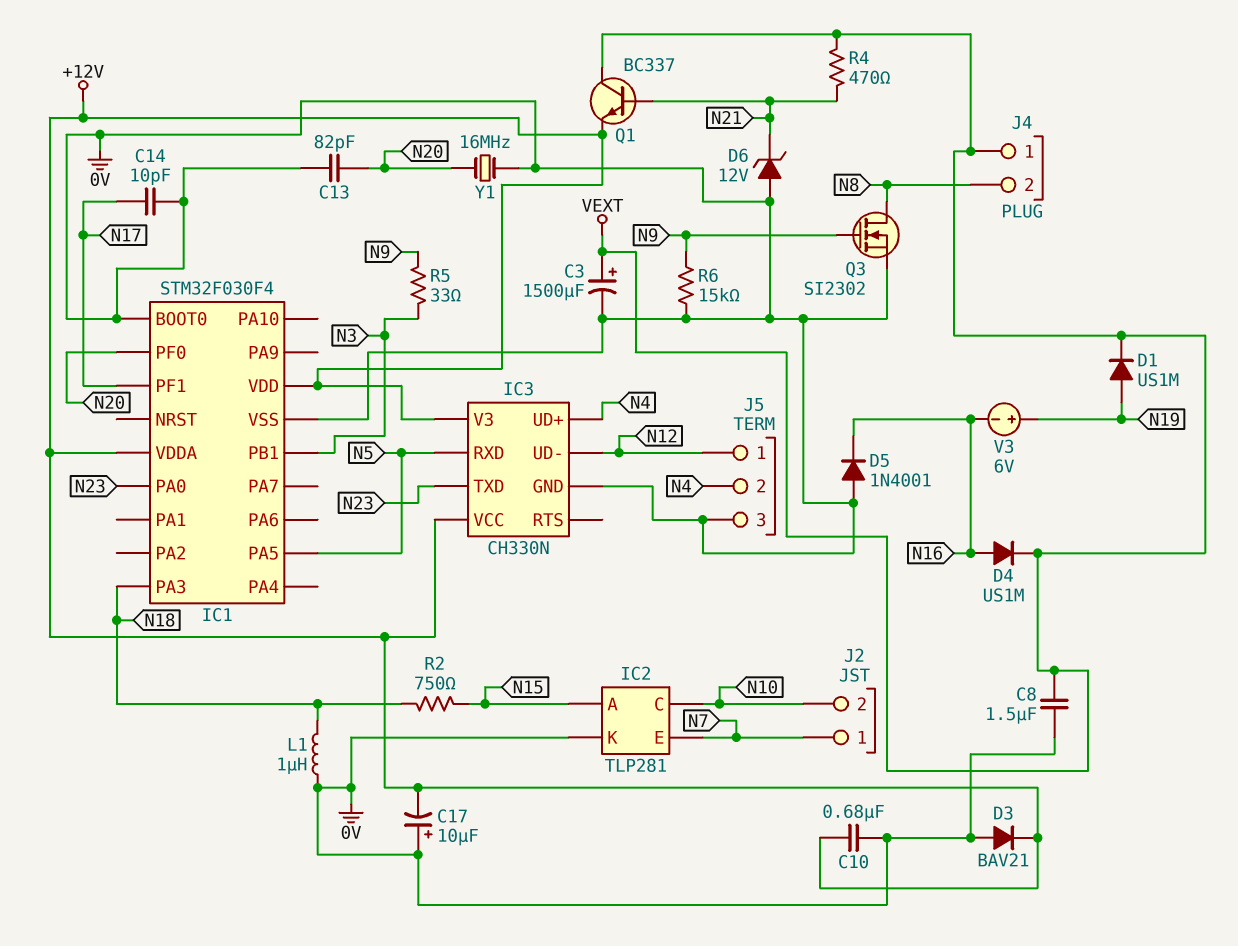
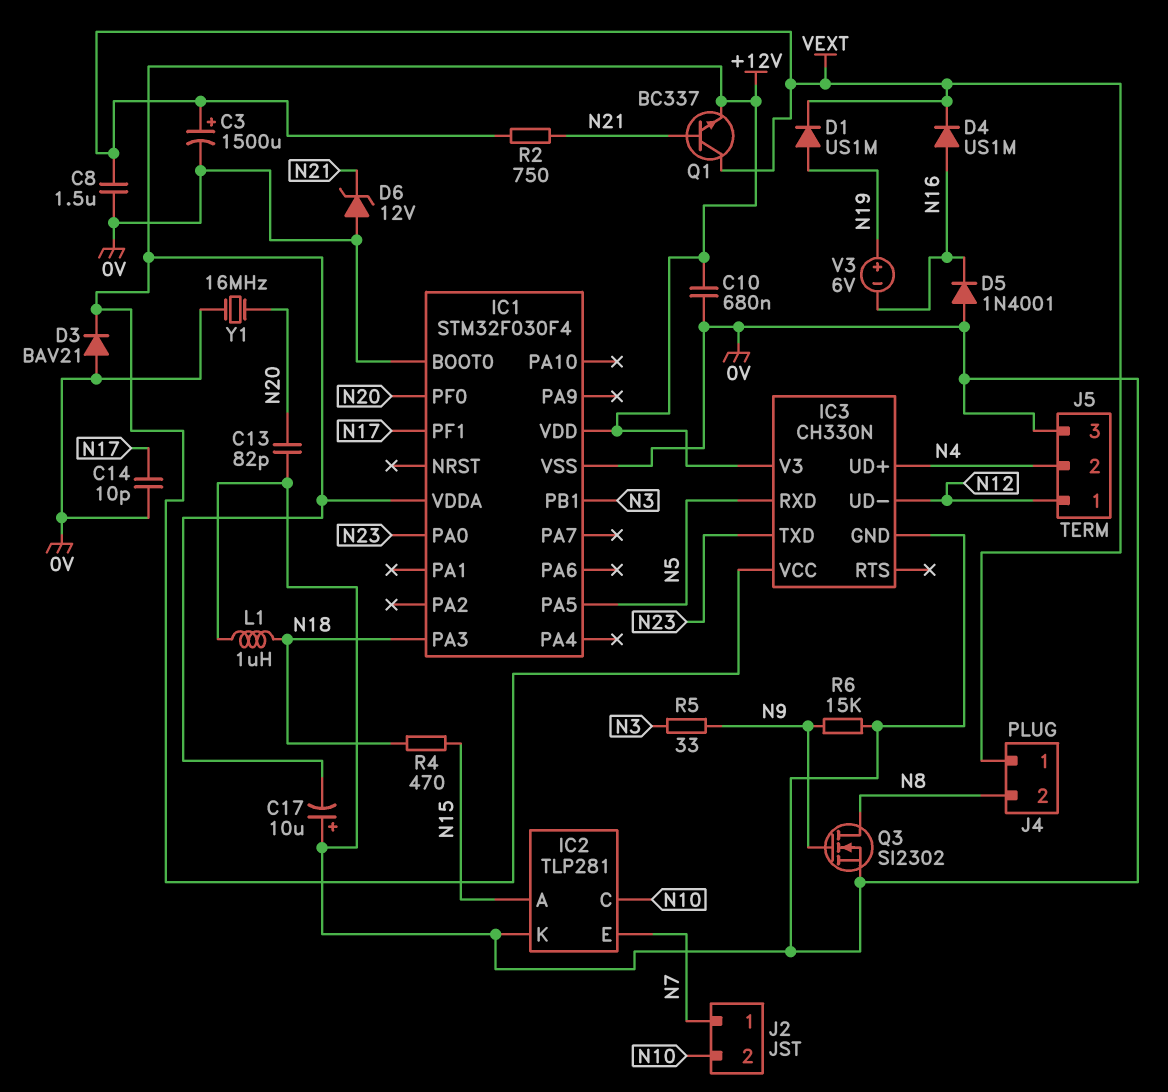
R2: 750 (N15, N18) -> 750 (N21, VEXT)
R4: 470 (N21, VEXT) -> 470 (N15, N18)

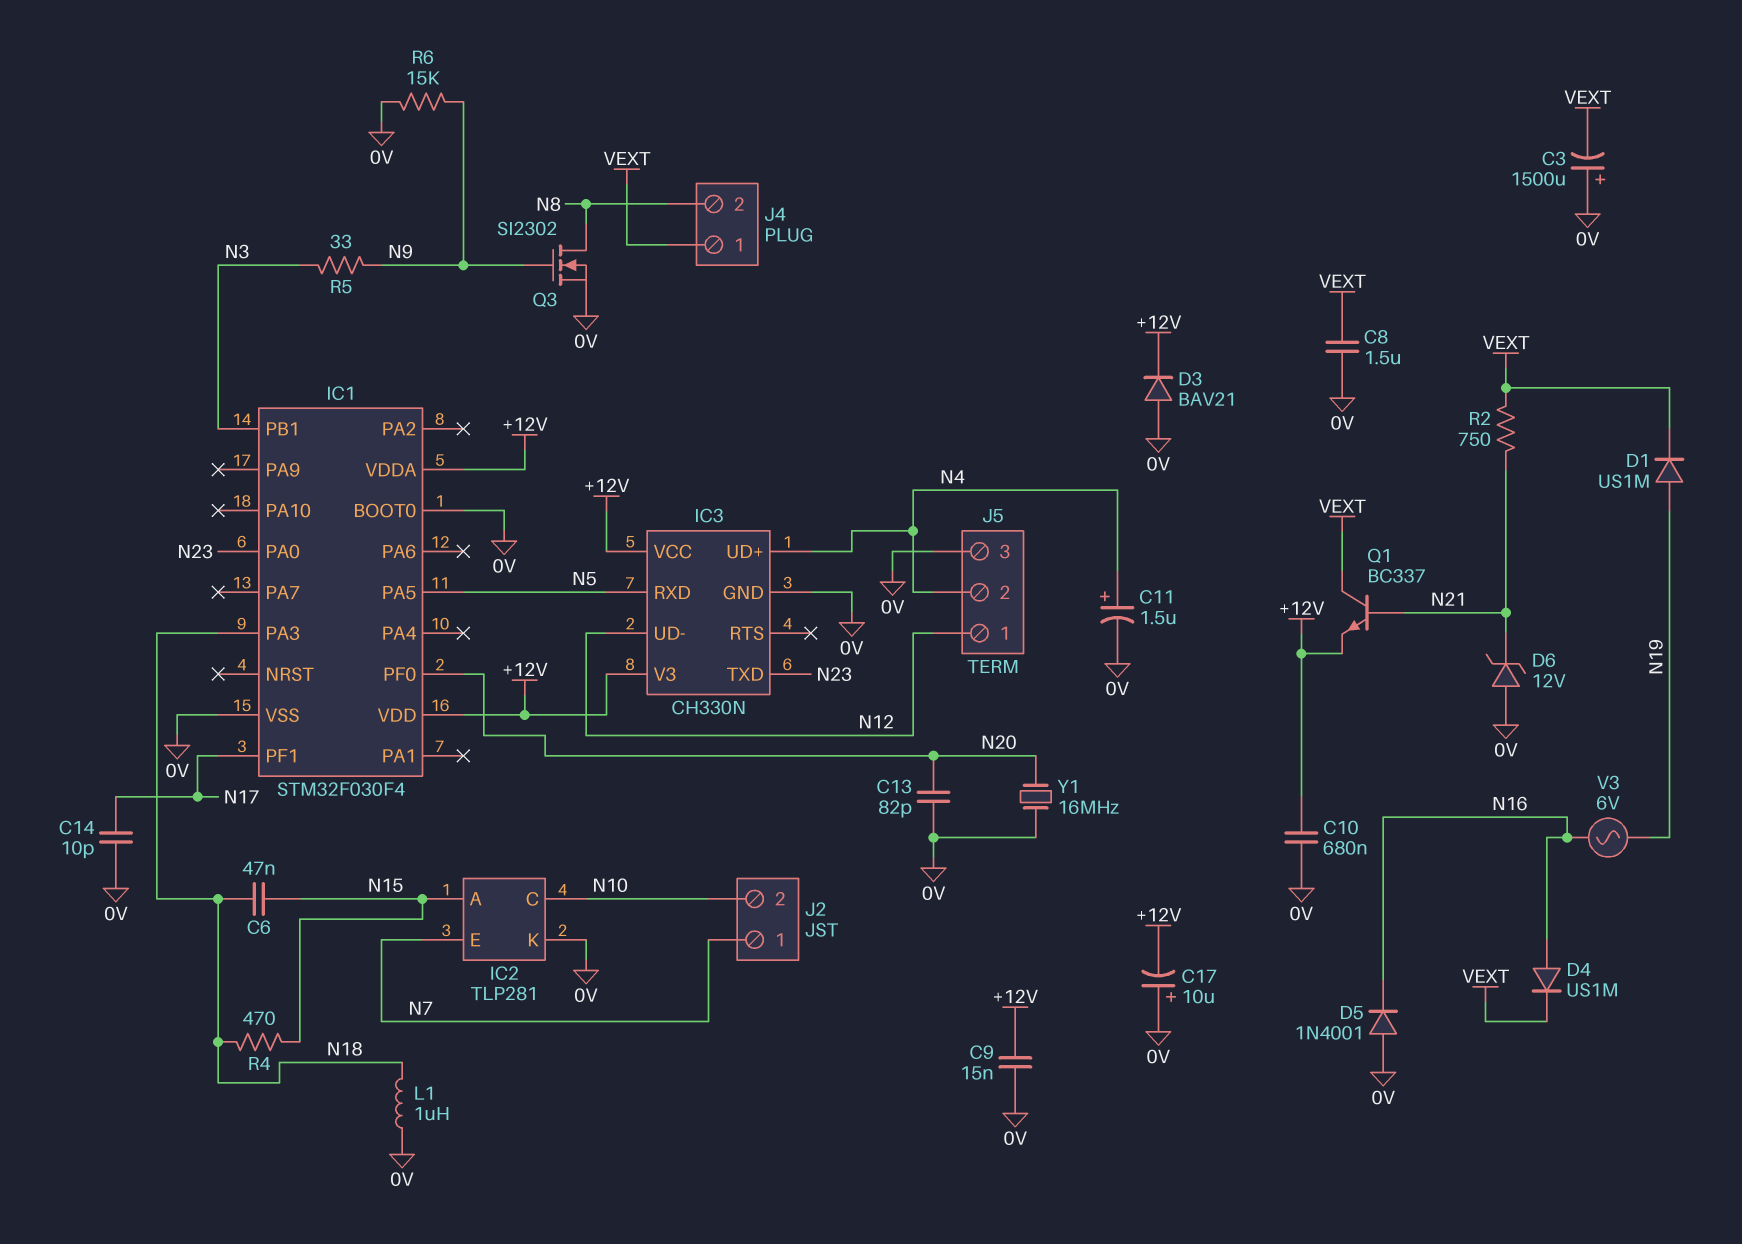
C3: 1500uF (plus VEXT, minus 0V) -> 1500uF (plus 0V, minus VEXT)
C6: none -> 47nF (N15, N18)
C9: none -> 15nF (+12V, 0V)
C11: none -> 1.5uF (plus N4, minus 0V)
V3: 6V (plus N19, minus N16) -> AC 6V (N16, N19)

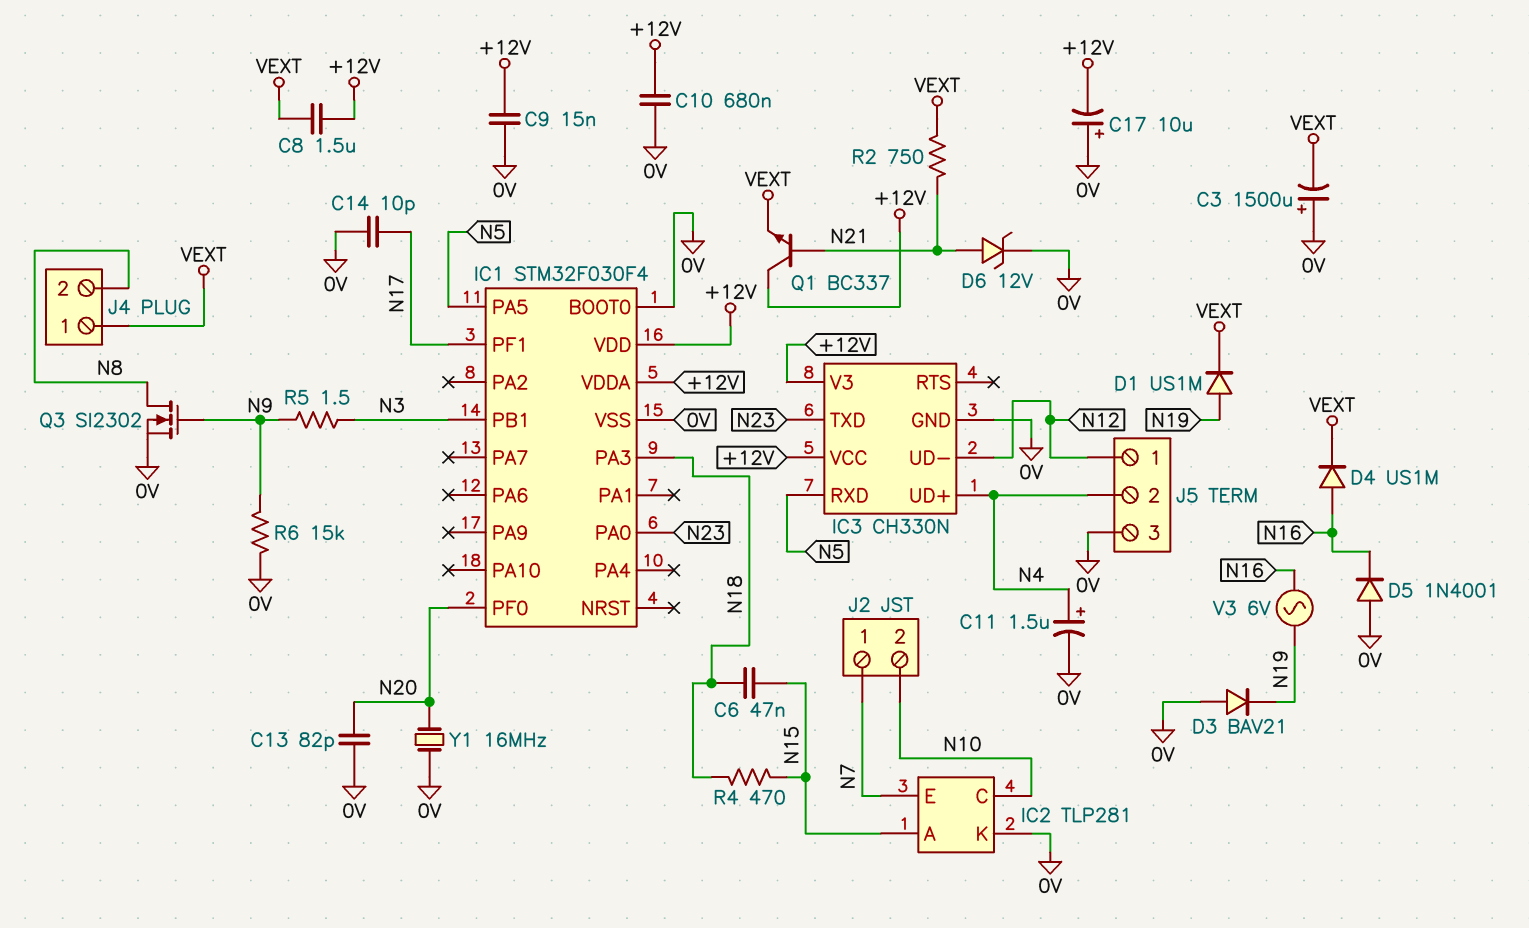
C8: 1.5uF (0V, VEXT) -> 1.5uF (+12V, VEXT)
D3: diode BAV21 (A 0V, K +12V) -> diode BAV21 (A 0V, K N19)
D6: zener 12V (A 0V, K N21) -> zener 12V (A N21, K 0V)
L1: 1uH (0V, N18) -> none
Q1: NPN BC337 (B N21, C VEXT, E +12V) -> NPN BC337 (B N21, C +12V, E VEXT)
R5: 33 (N3, N9) -> 1.5 (N3, N9)

